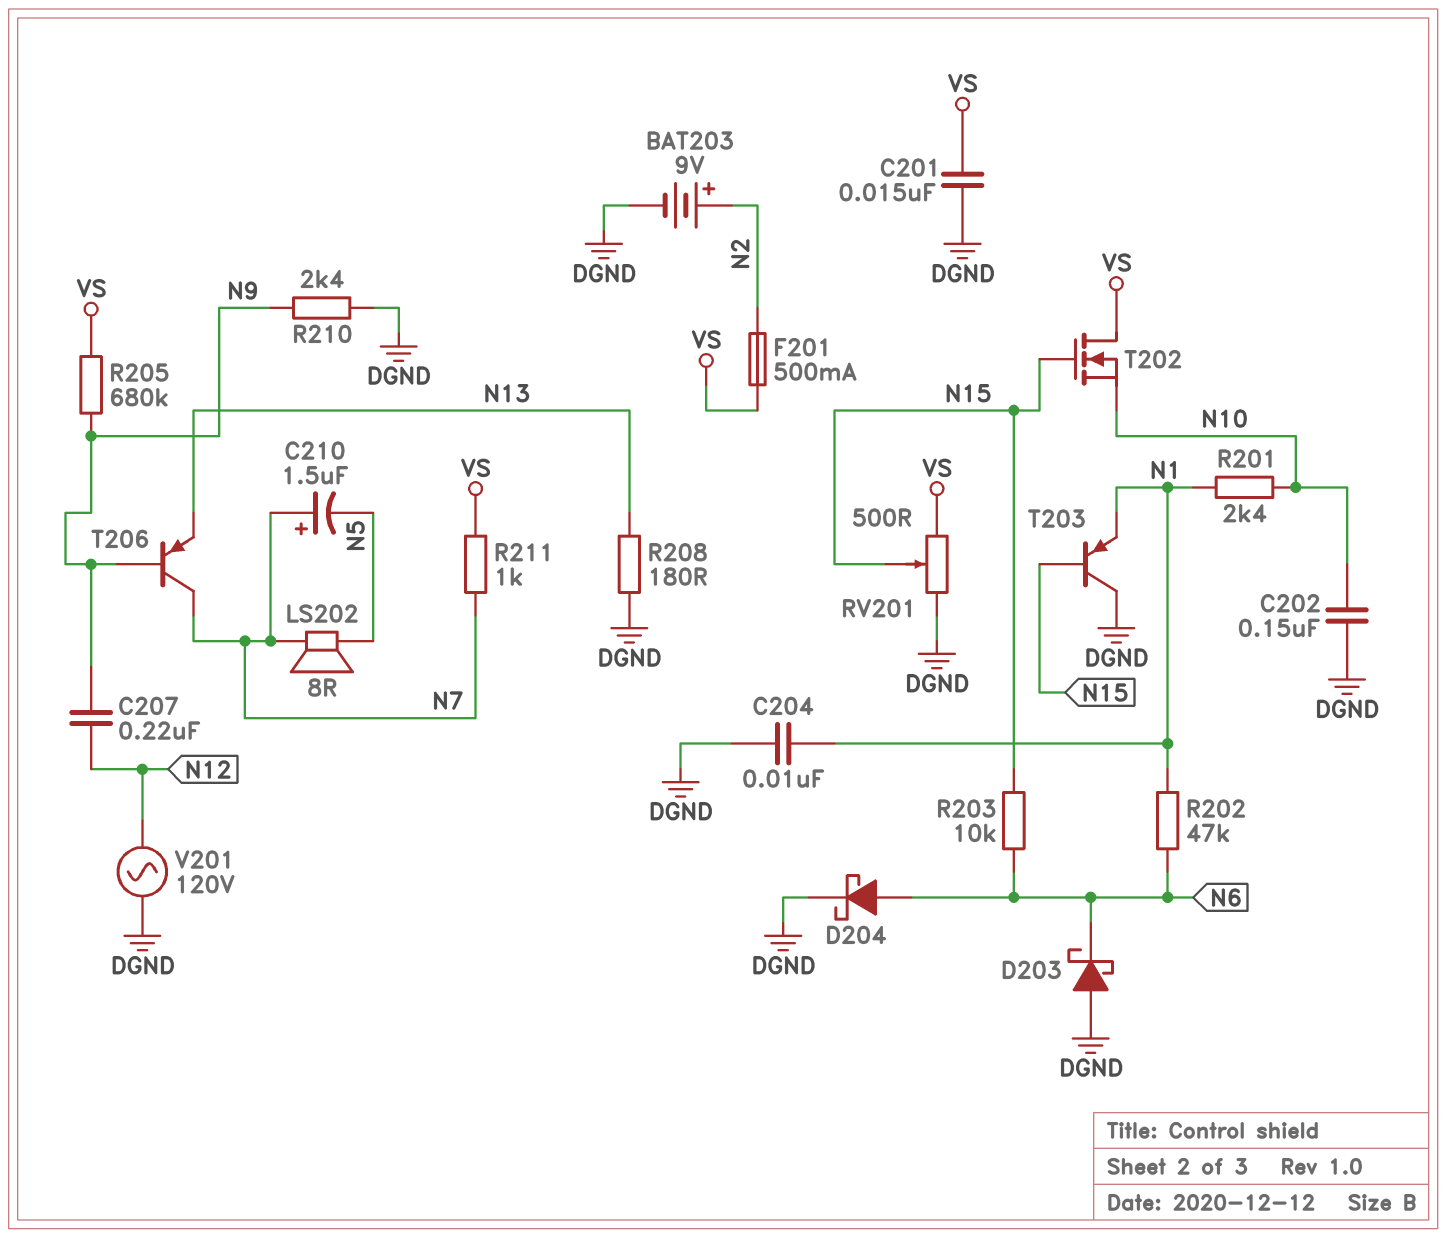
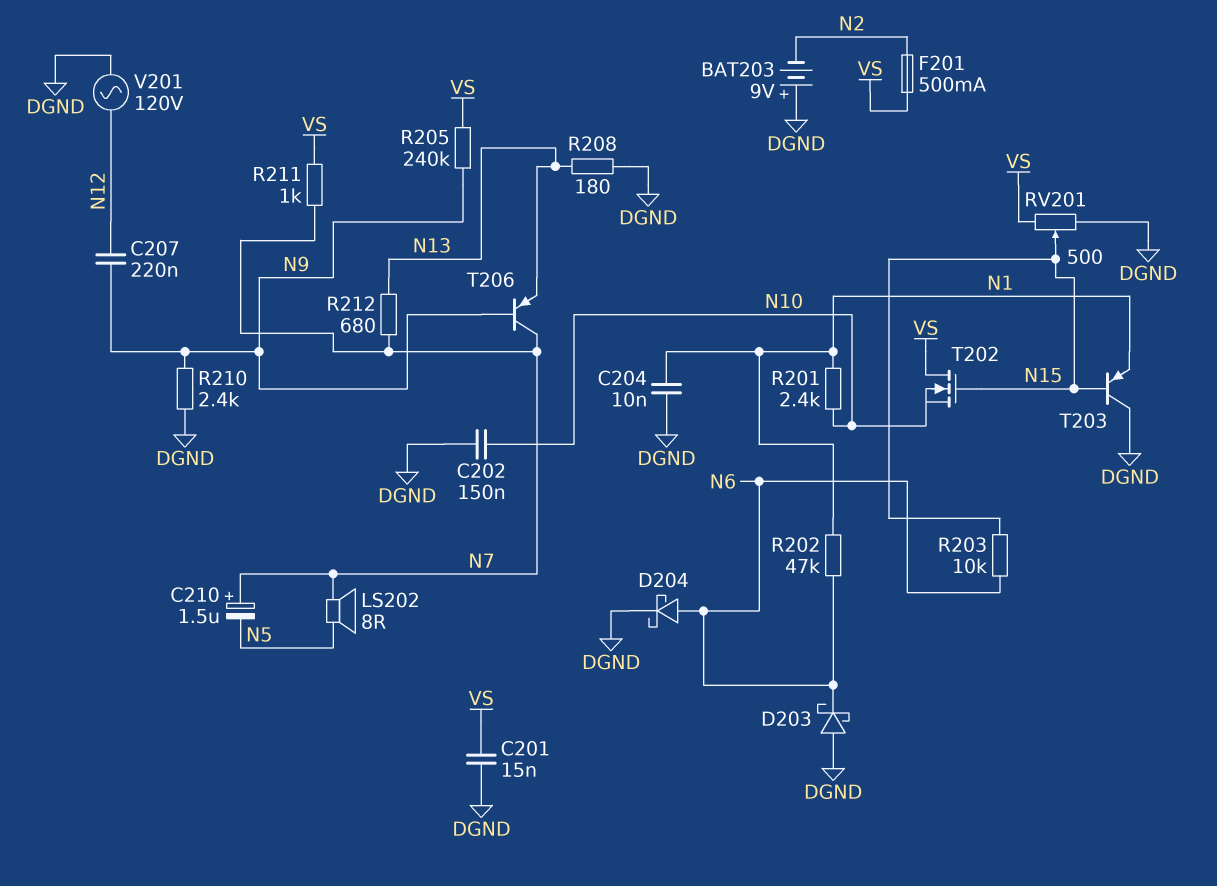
BAT203: 9V (plus N2, minus DGND) -> 9V (plus DGND, minus N2)
R205: 680k (N9, VS) -> 240k (N9, VS)
R212: none -> 680 (N7, N13)

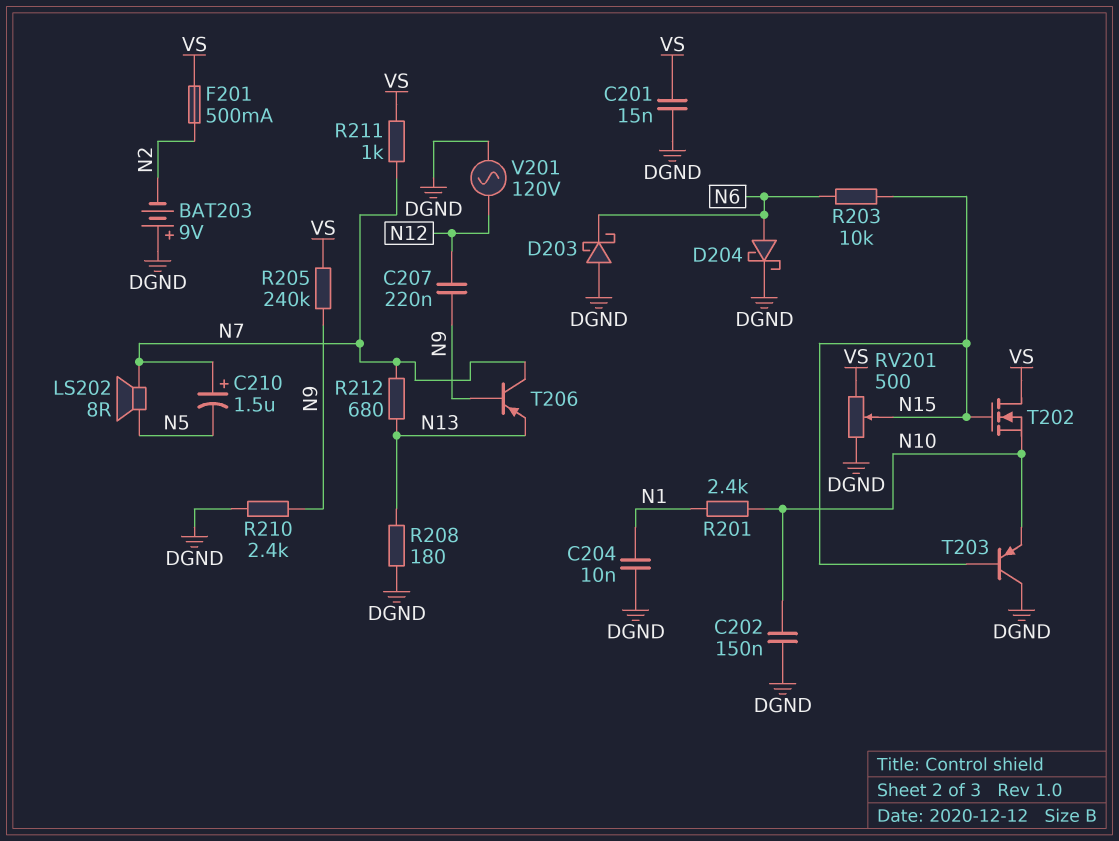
R202: 47k (N1, N6) -> none
T203: PNP (B N15, C DGND, E N1) -> PNP (B N15, C DGND, E N10)

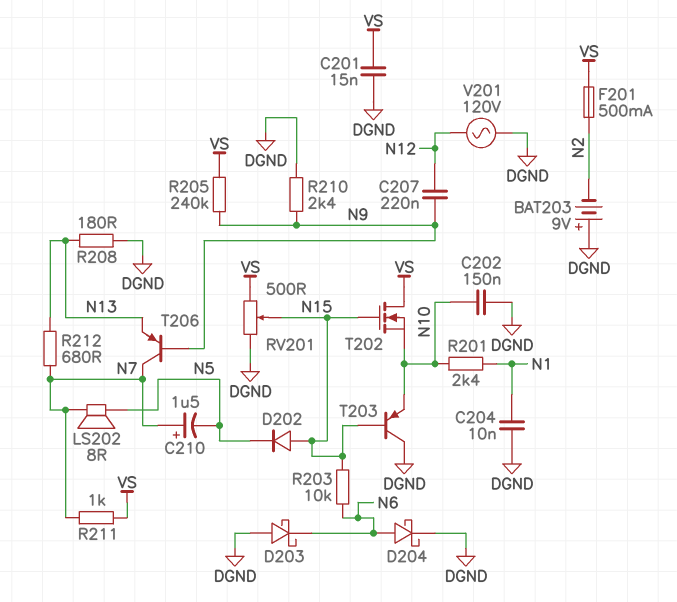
D202: none -> diode (A N15, K N5)

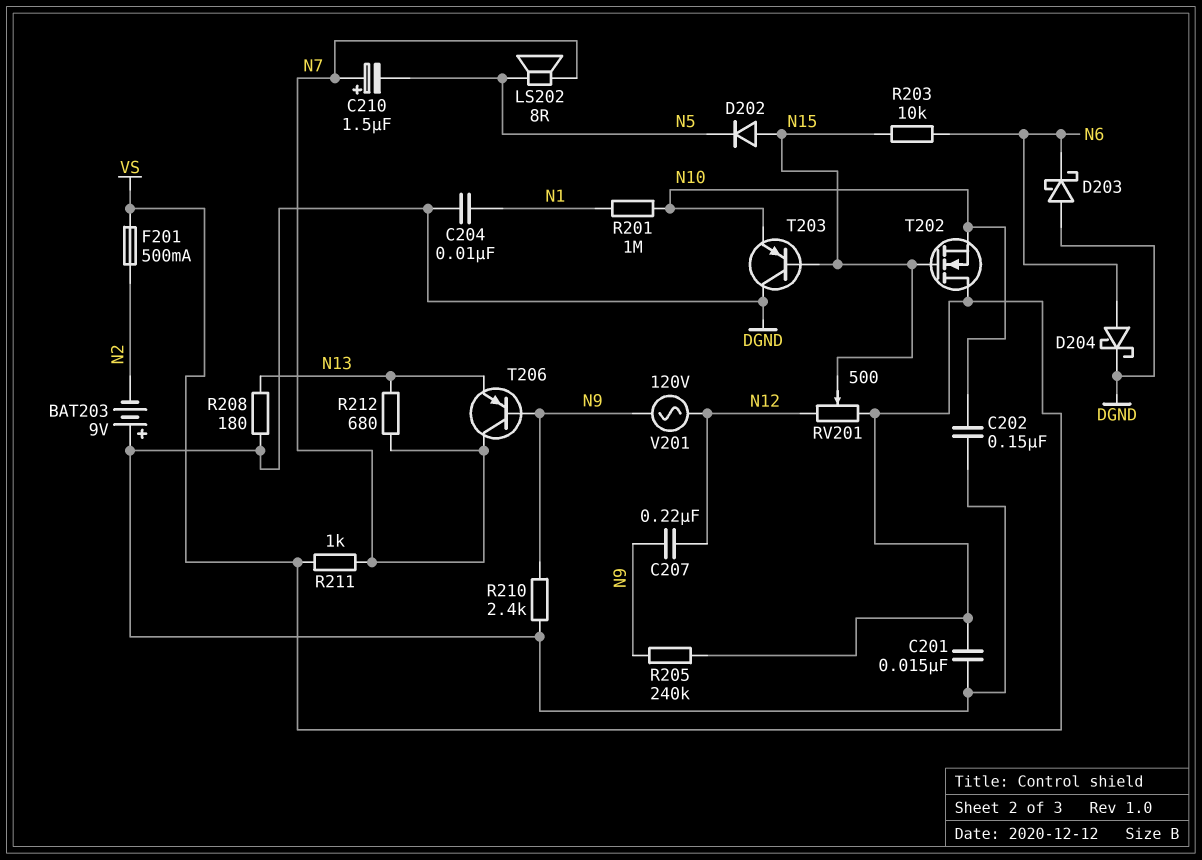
R201: 2.4k (N1, N10) -> 1M (N1, N10)
RV201: 500 (DGND, VS, wiper N15) -> 500 (N12, VS, wiper N15)
V201: AC 120V (DGND, N12) -> AC 120V (N9, N12)

